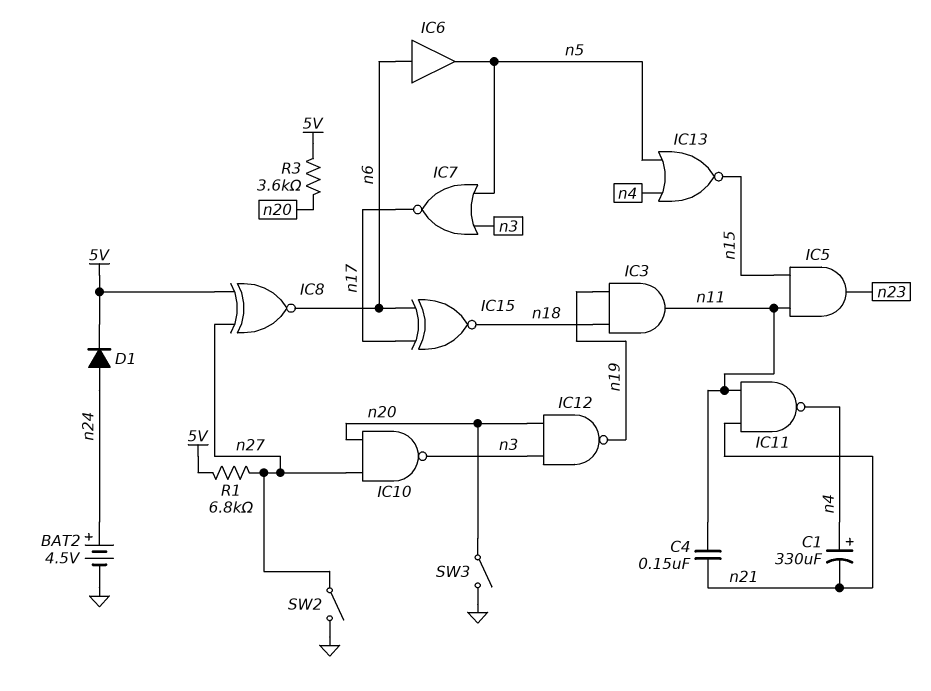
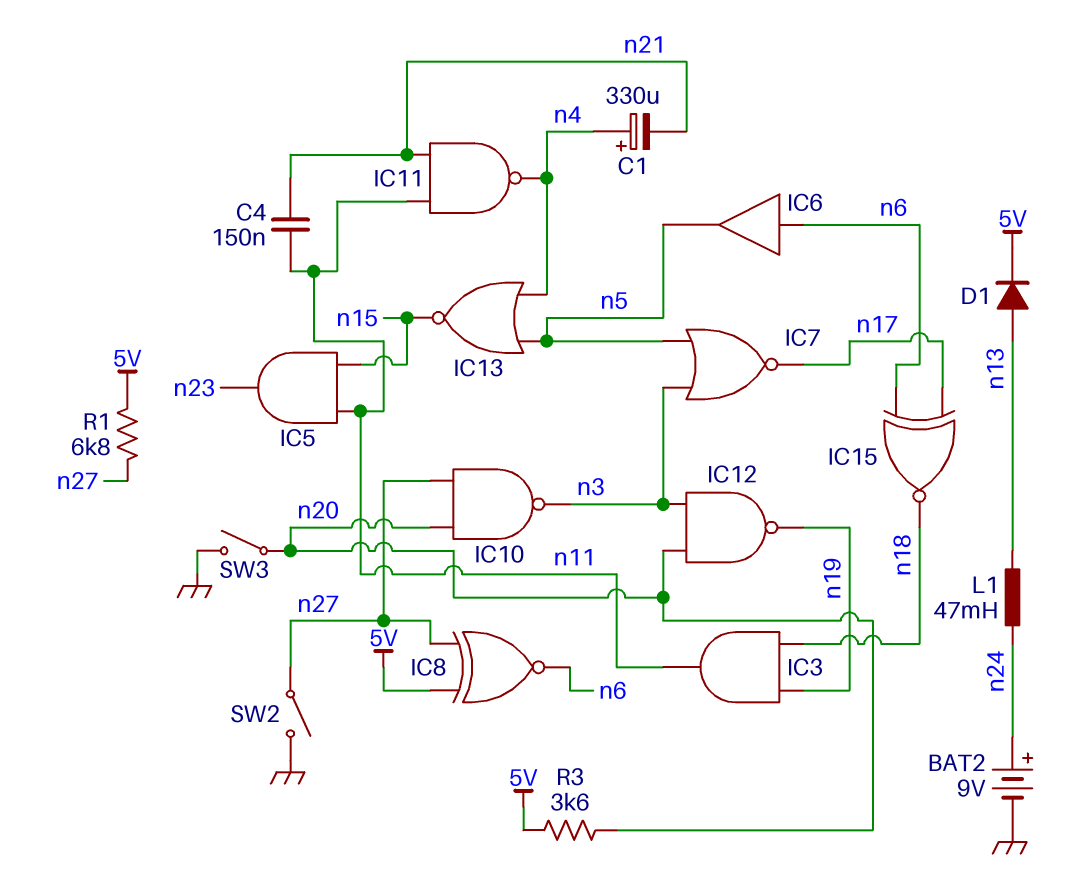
BAT2: 4.5V (plus n24, minus GND) -> 9V (plus n24, minus GND)
D1: diode (A n24, K 5V) -> diode (A n13, K 5V)
L1: none -> 47mH (n13, n24)

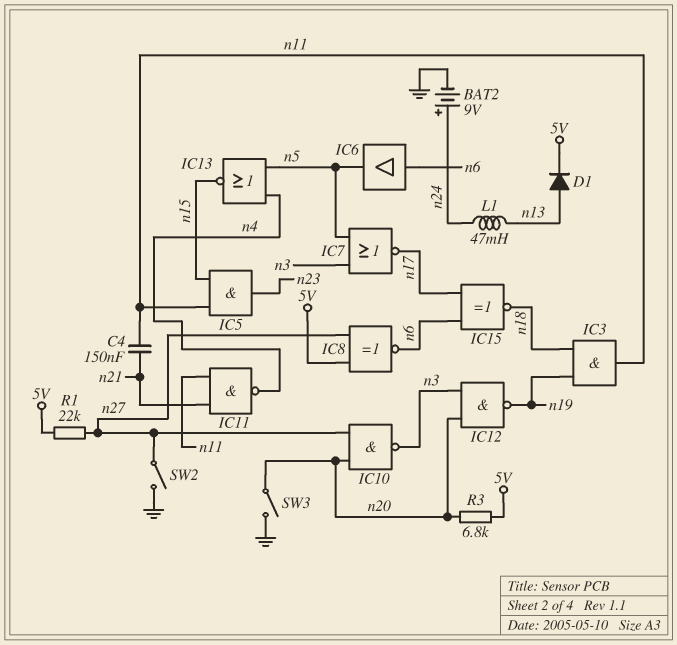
C1: 330uF (plus n4, minus n21) -> none
R1: 6.8k (5V, n27) -> 22k (5V, n27)
R3: 3.6k (5V, n20) -> 6.8k (5V, n20)

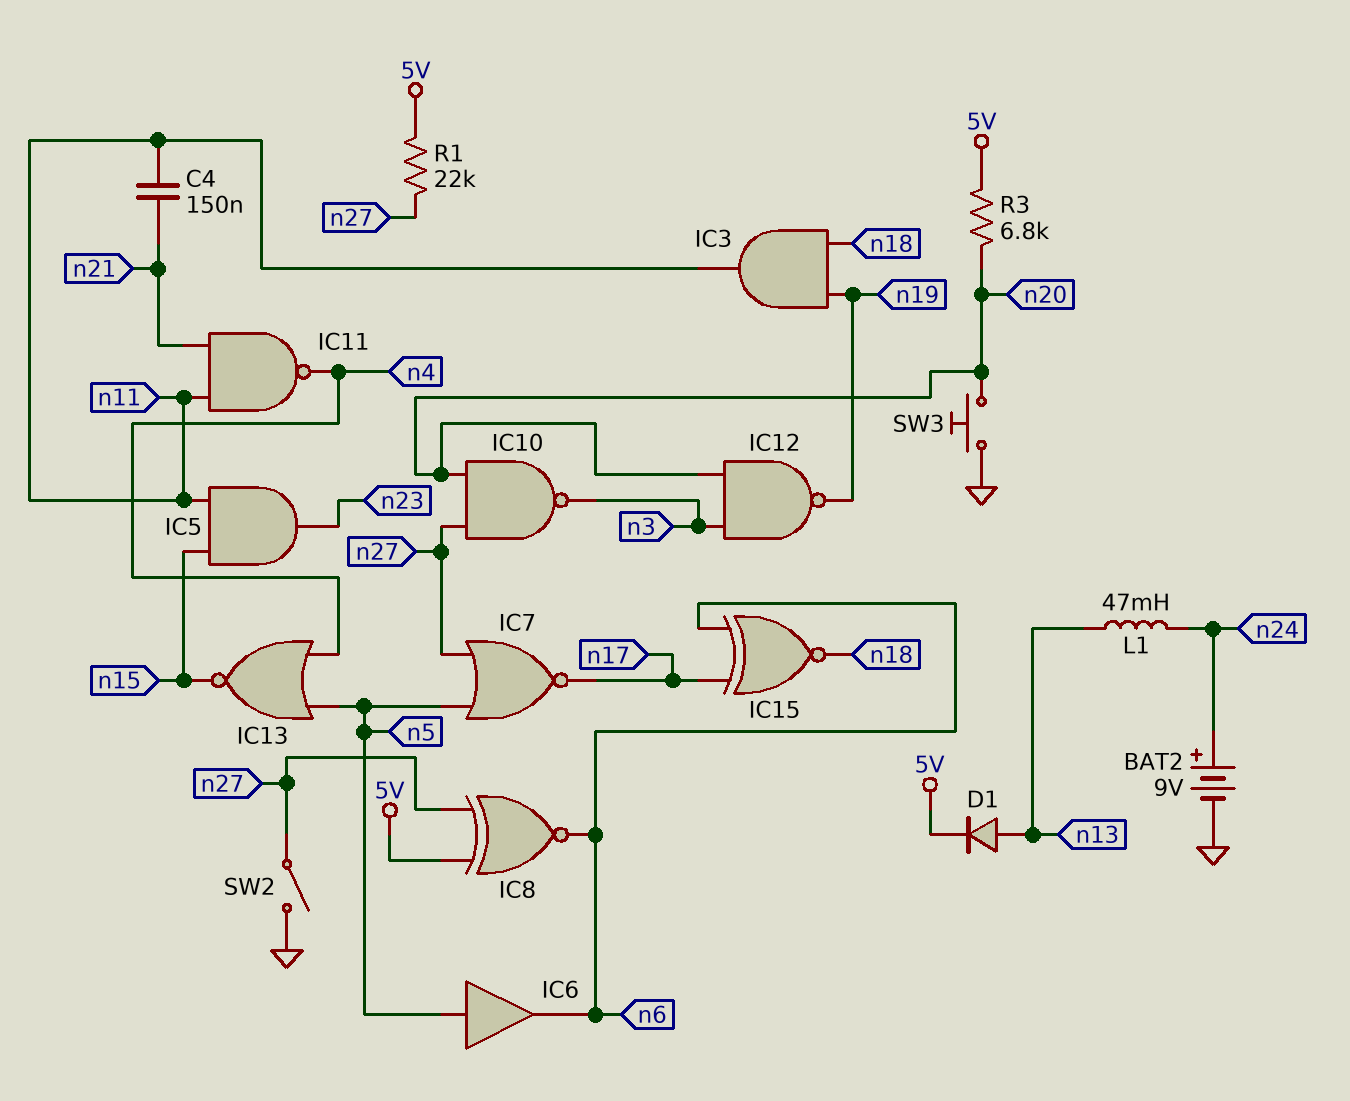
IC6: buffer (in n6, out n5) -> buffer (in n5, out n6)
IC7: NOR (in n3, in n5, out n17) -> NOR (in n5, in n27, out n17)
SW3: switch (GND, n20) -> button (GND, n20)

